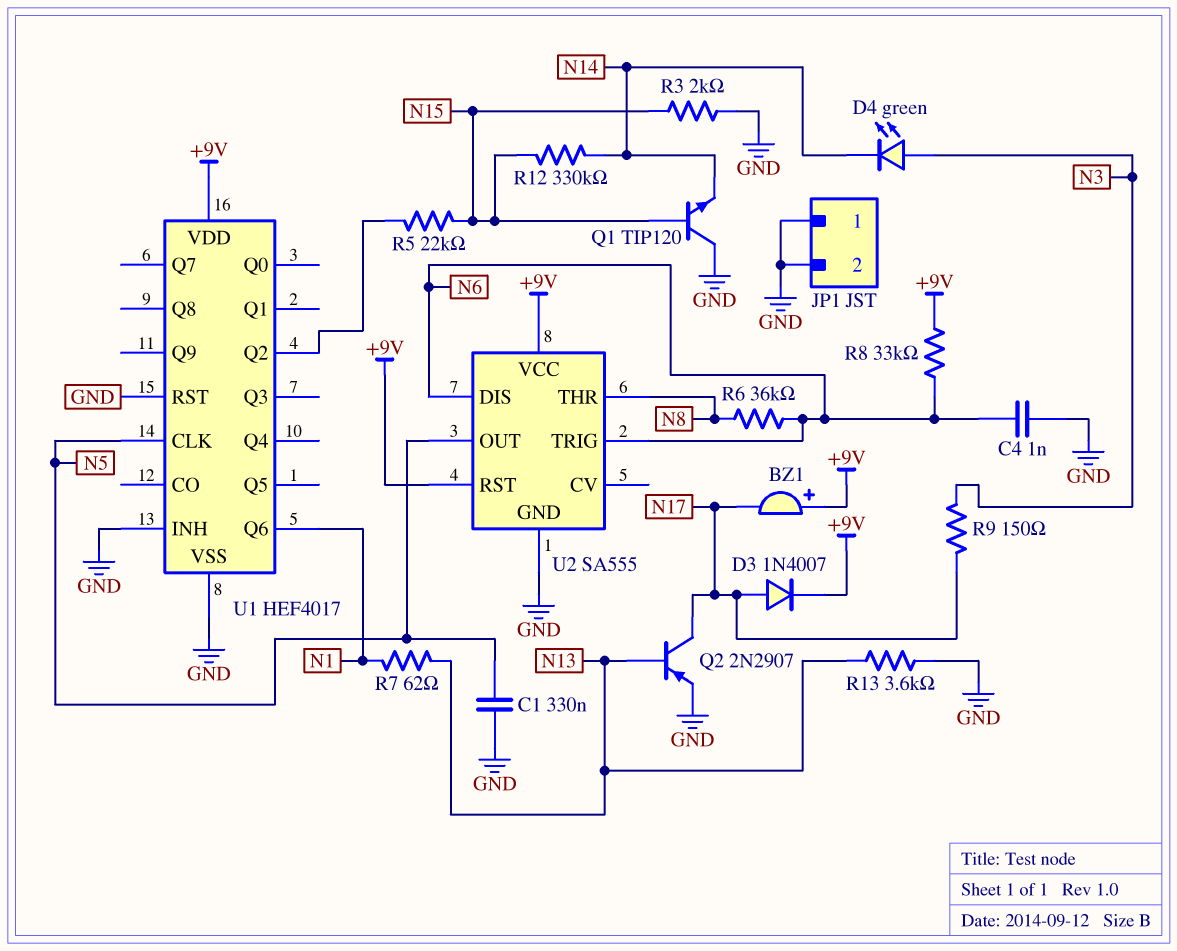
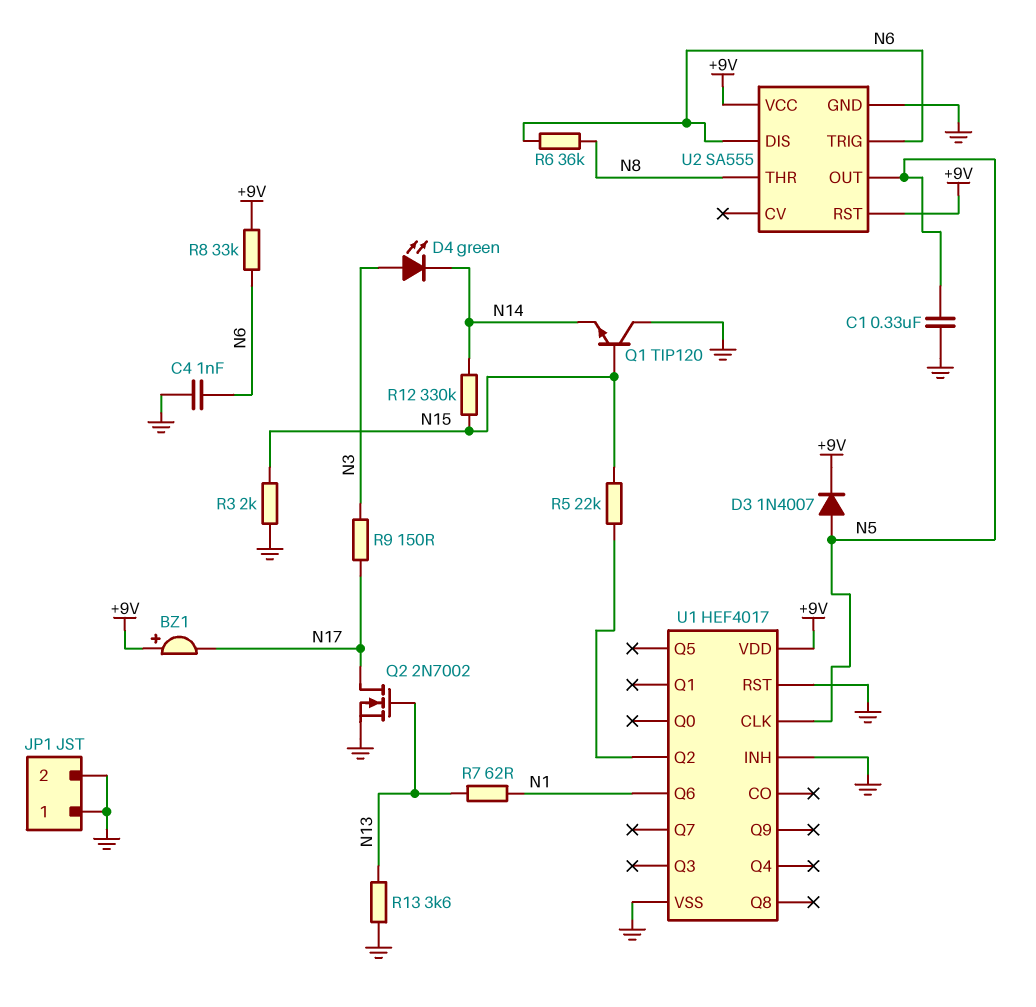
D3: diode 1N4007 (A N17, K +9V) -> diode 1N4007 (A N5, K +9V)
Q2: PNP 2N2907 (B N13, C N17, E GND) -> NMOS 2N7002 (G N13, D N17, S GND)

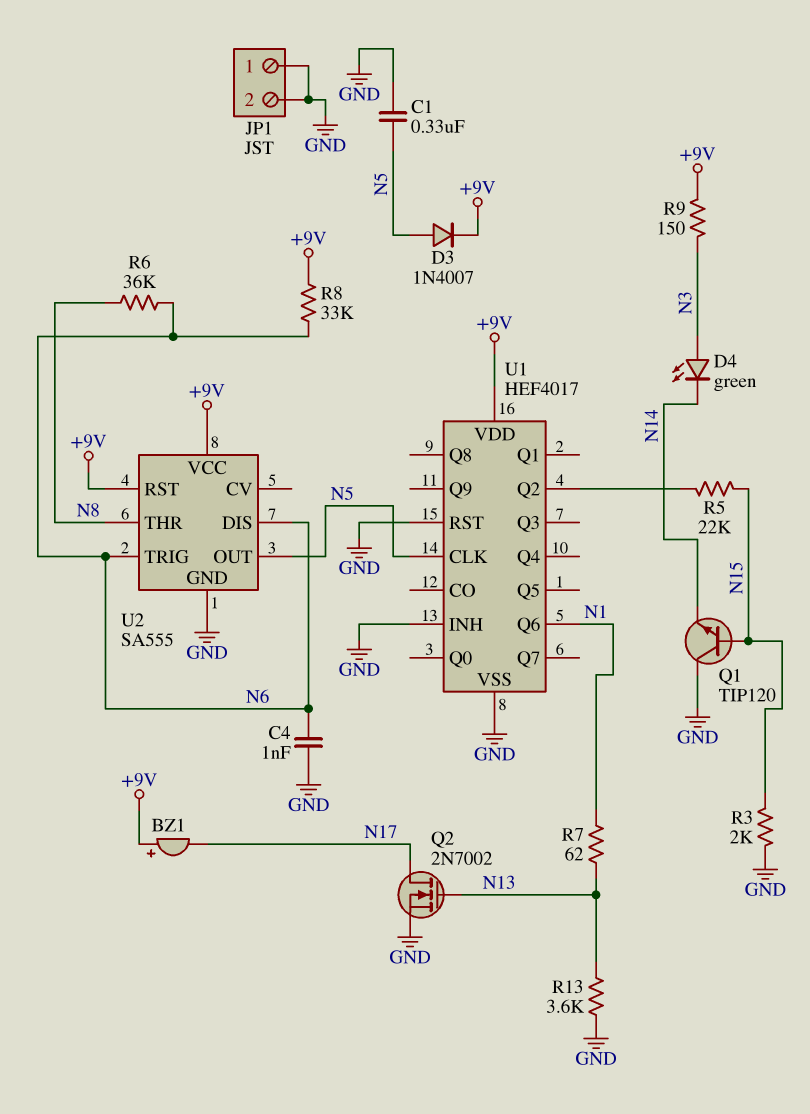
R9: 150 (N3, N17) -> 150 (+9V, N3)
R12: 330k (N14, N15) -> none

